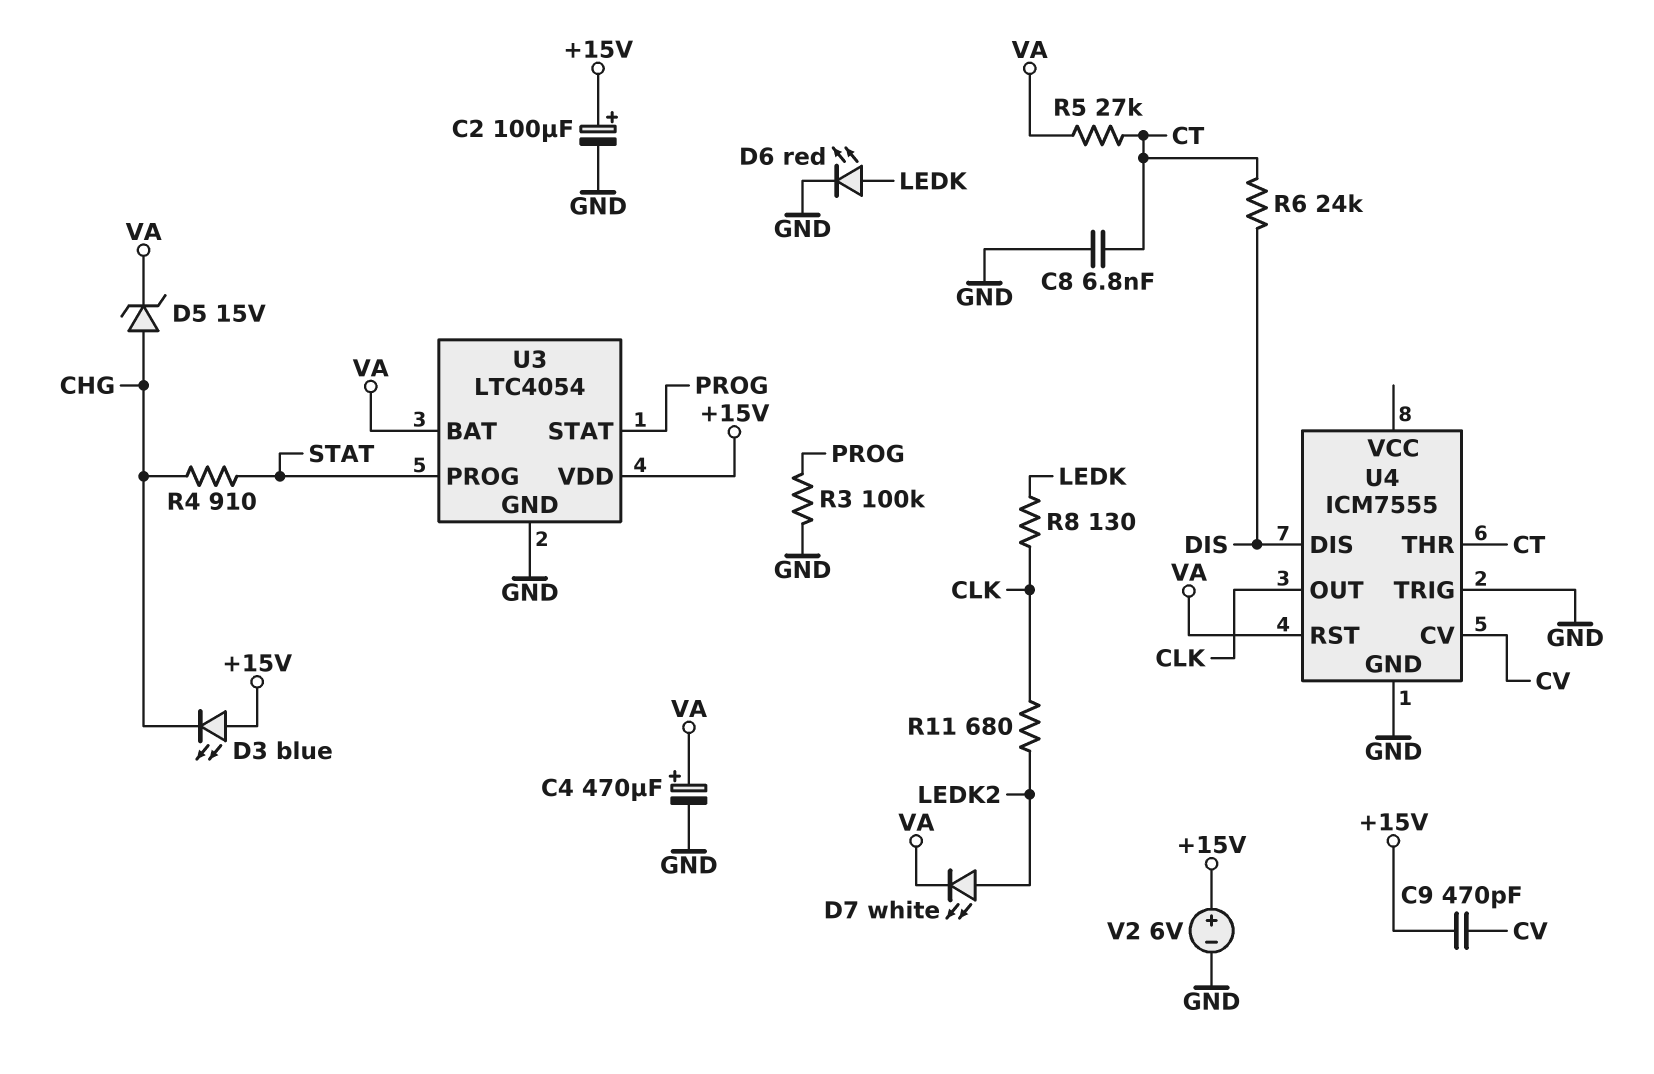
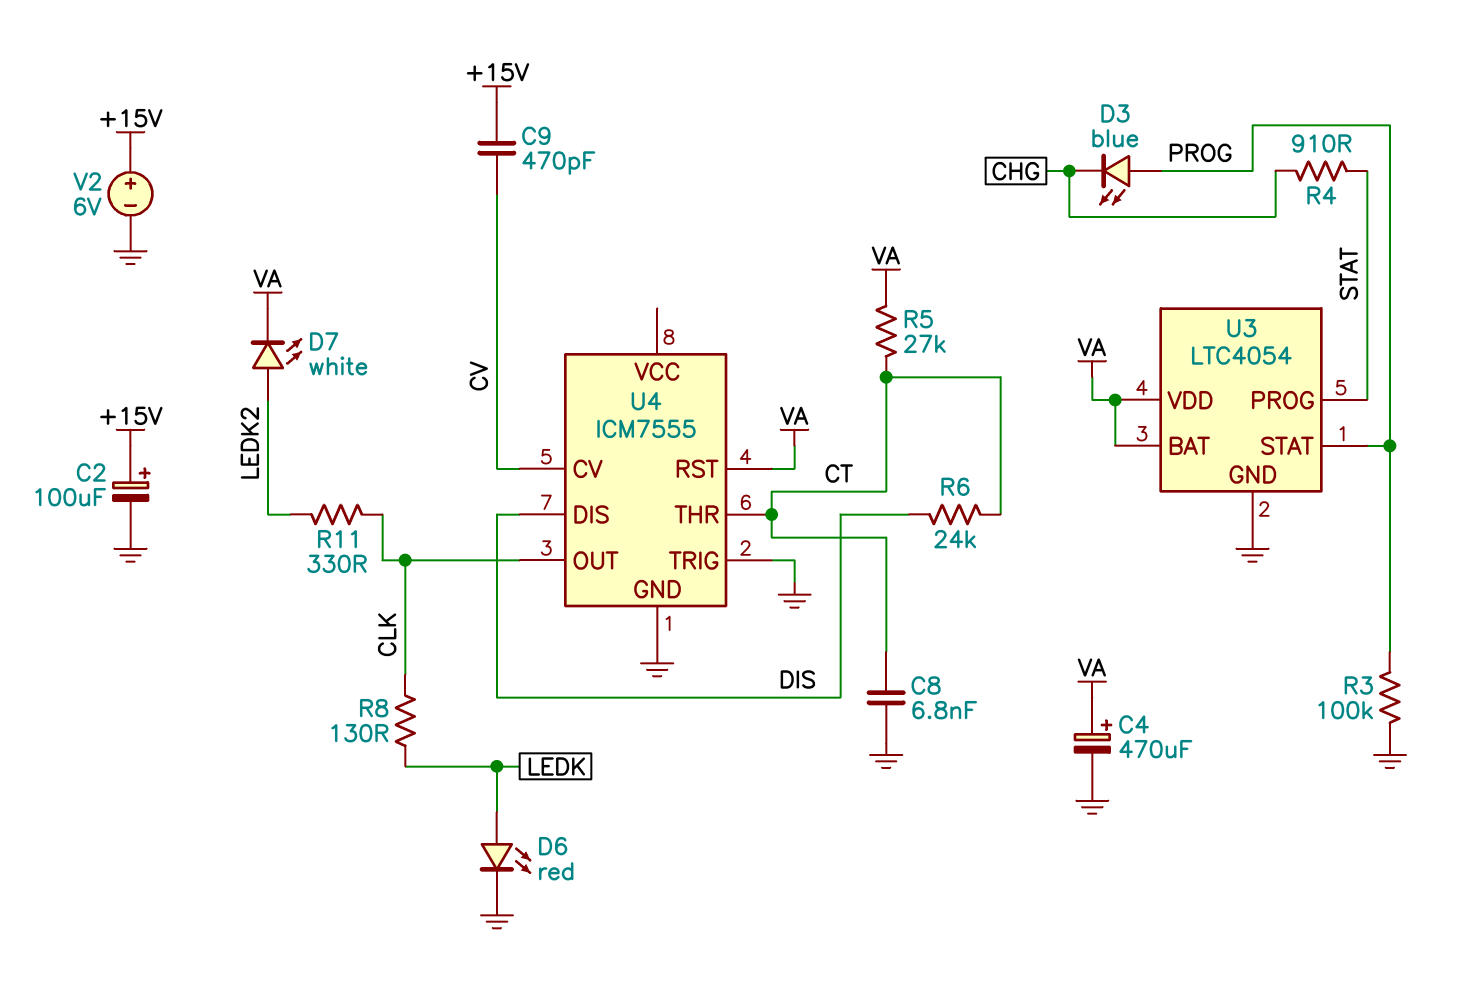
D3: LED blue (A +15V, K CHG) -> LED blue (A PROG, K CHG)
D5: zener 15V (A CHG, K VA) -> none
R11: 680 (CLK, LEDK2) -> 330 (CLK, LEDK2)
U3 pin VDD: +15V -> VA

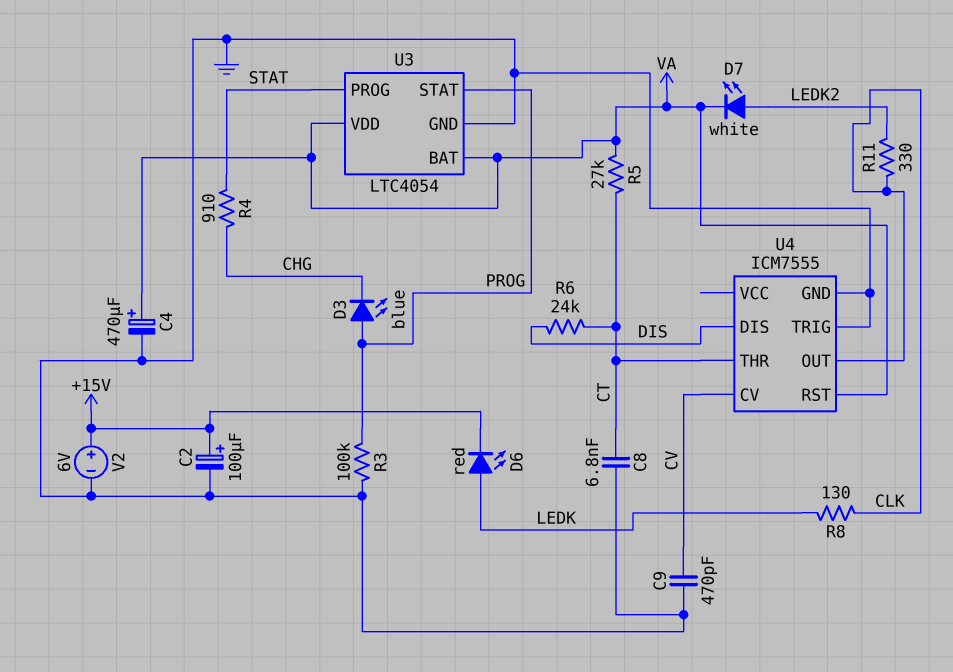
C9: 470pF (+15V, CV) -> 470pF (CV, GND)
D6: LED red (A LEDK, K GND) -> LED red (A LEDK, K +15V)

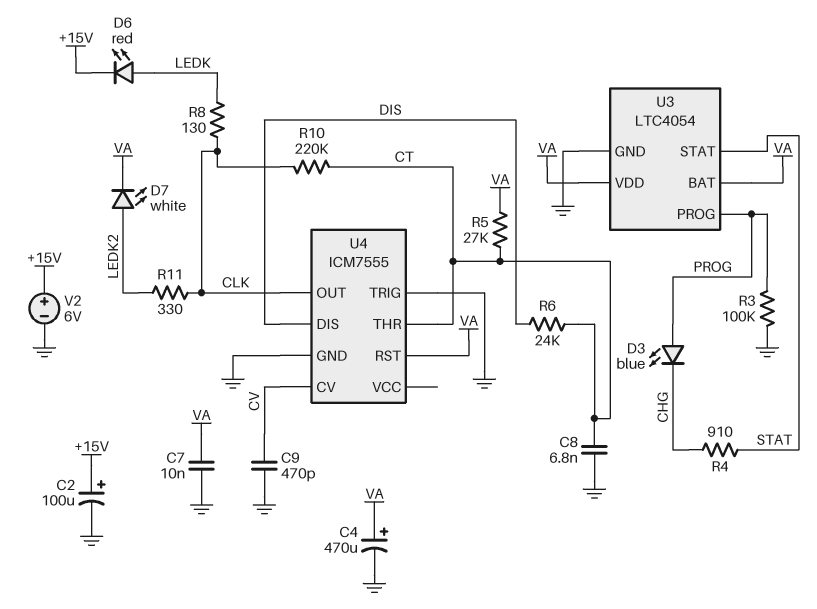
C7: none -> 10nF (GND, VA)
R10: none -> 220k (CLK, CT)
U3 pin PROG: STAT -> PROG
U3 pin STAT: PROG -> STAT

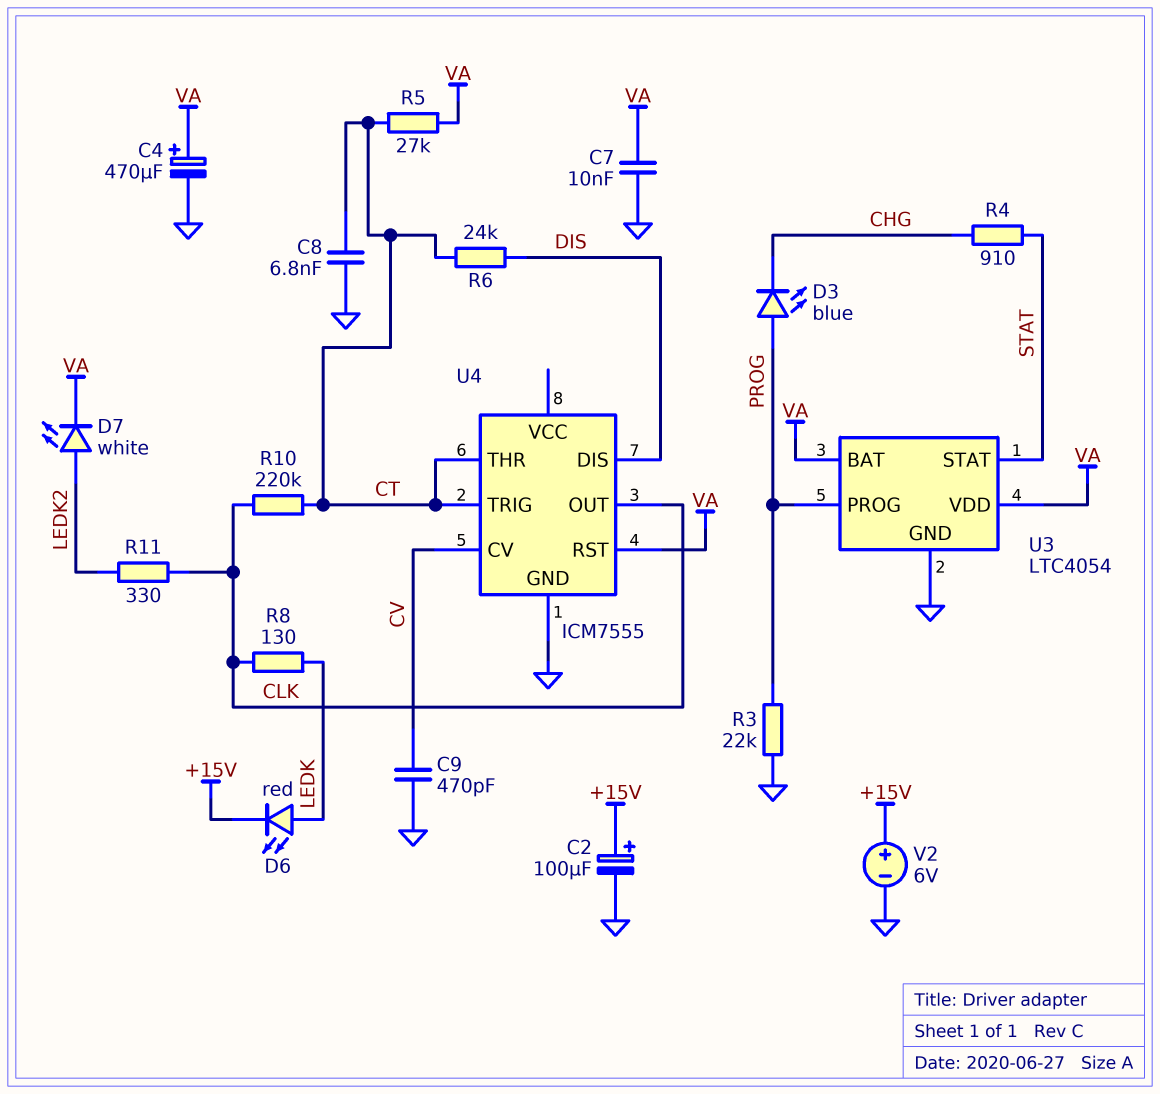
R3: 100k (GND, PROG) -> 22k (GND, PROG)
U4 pin TRIG: GND -> CT

